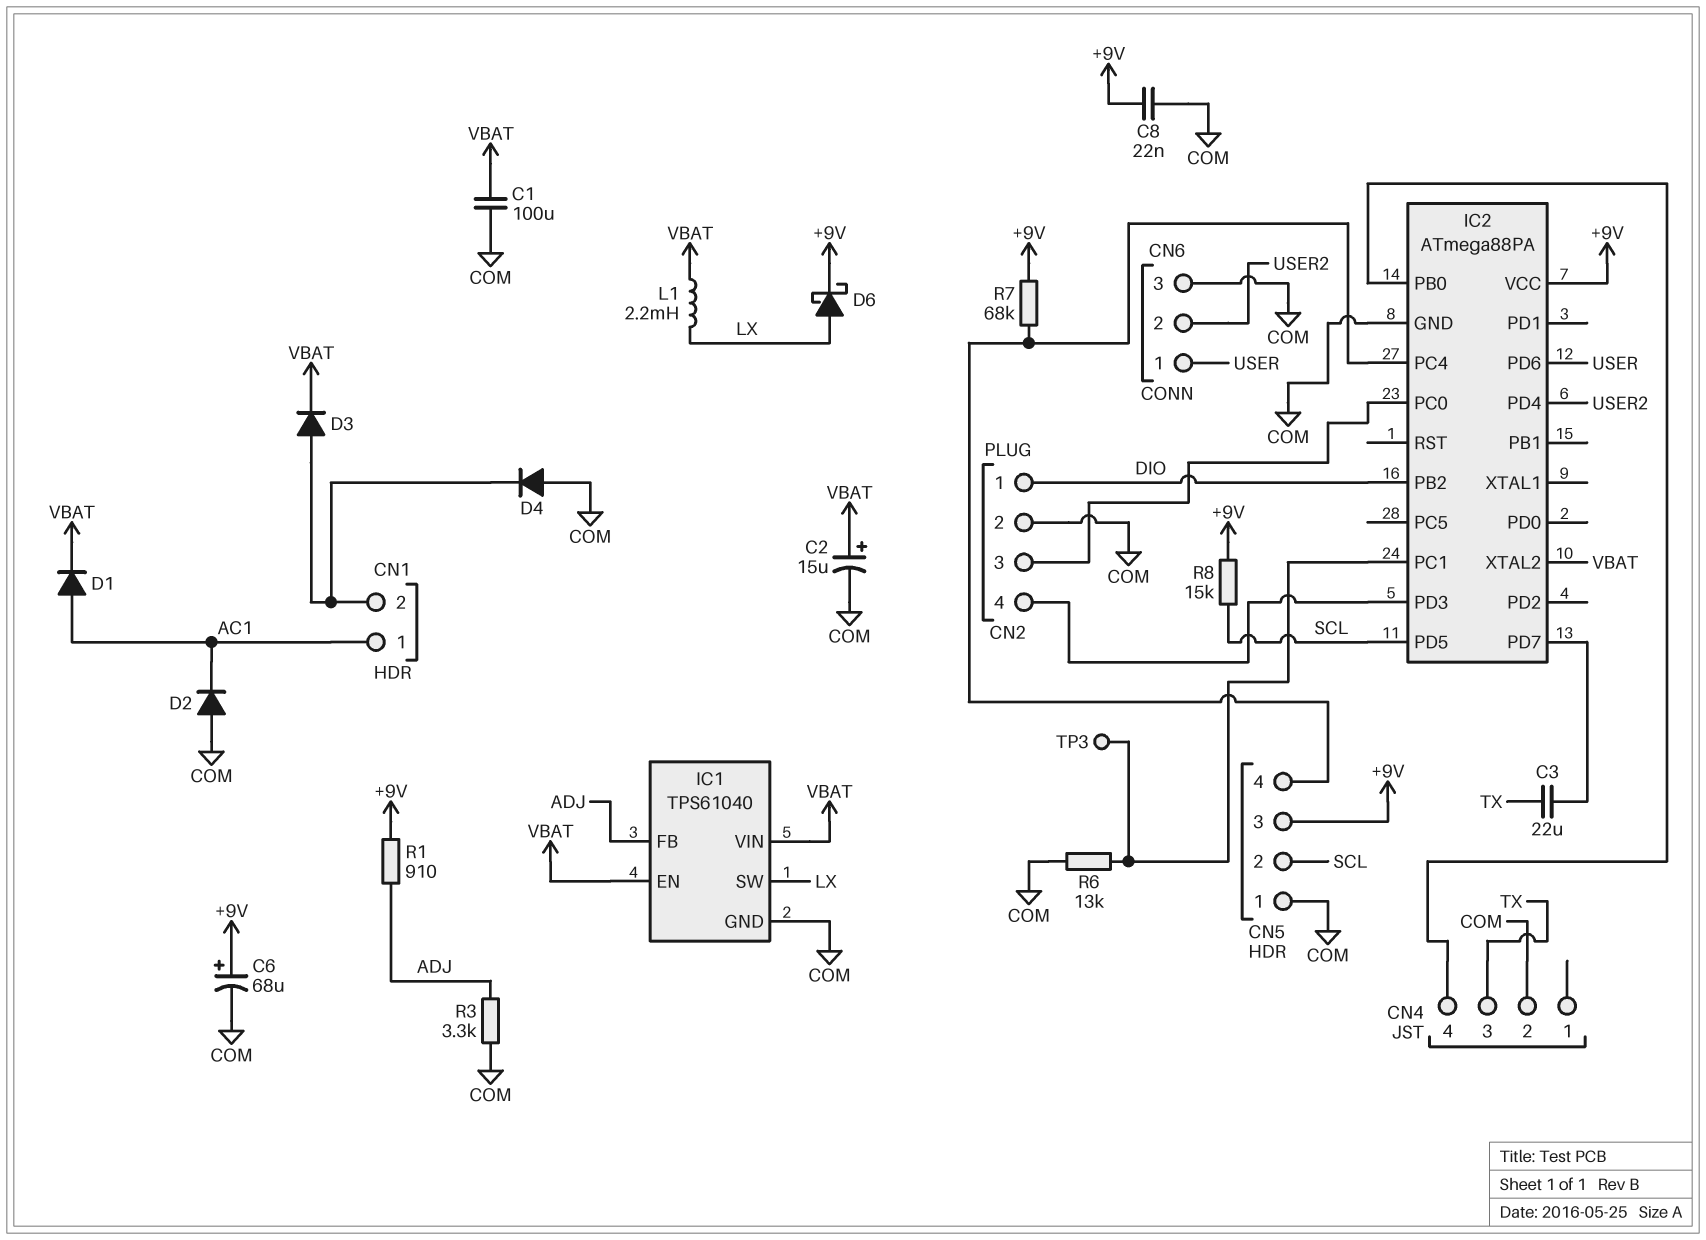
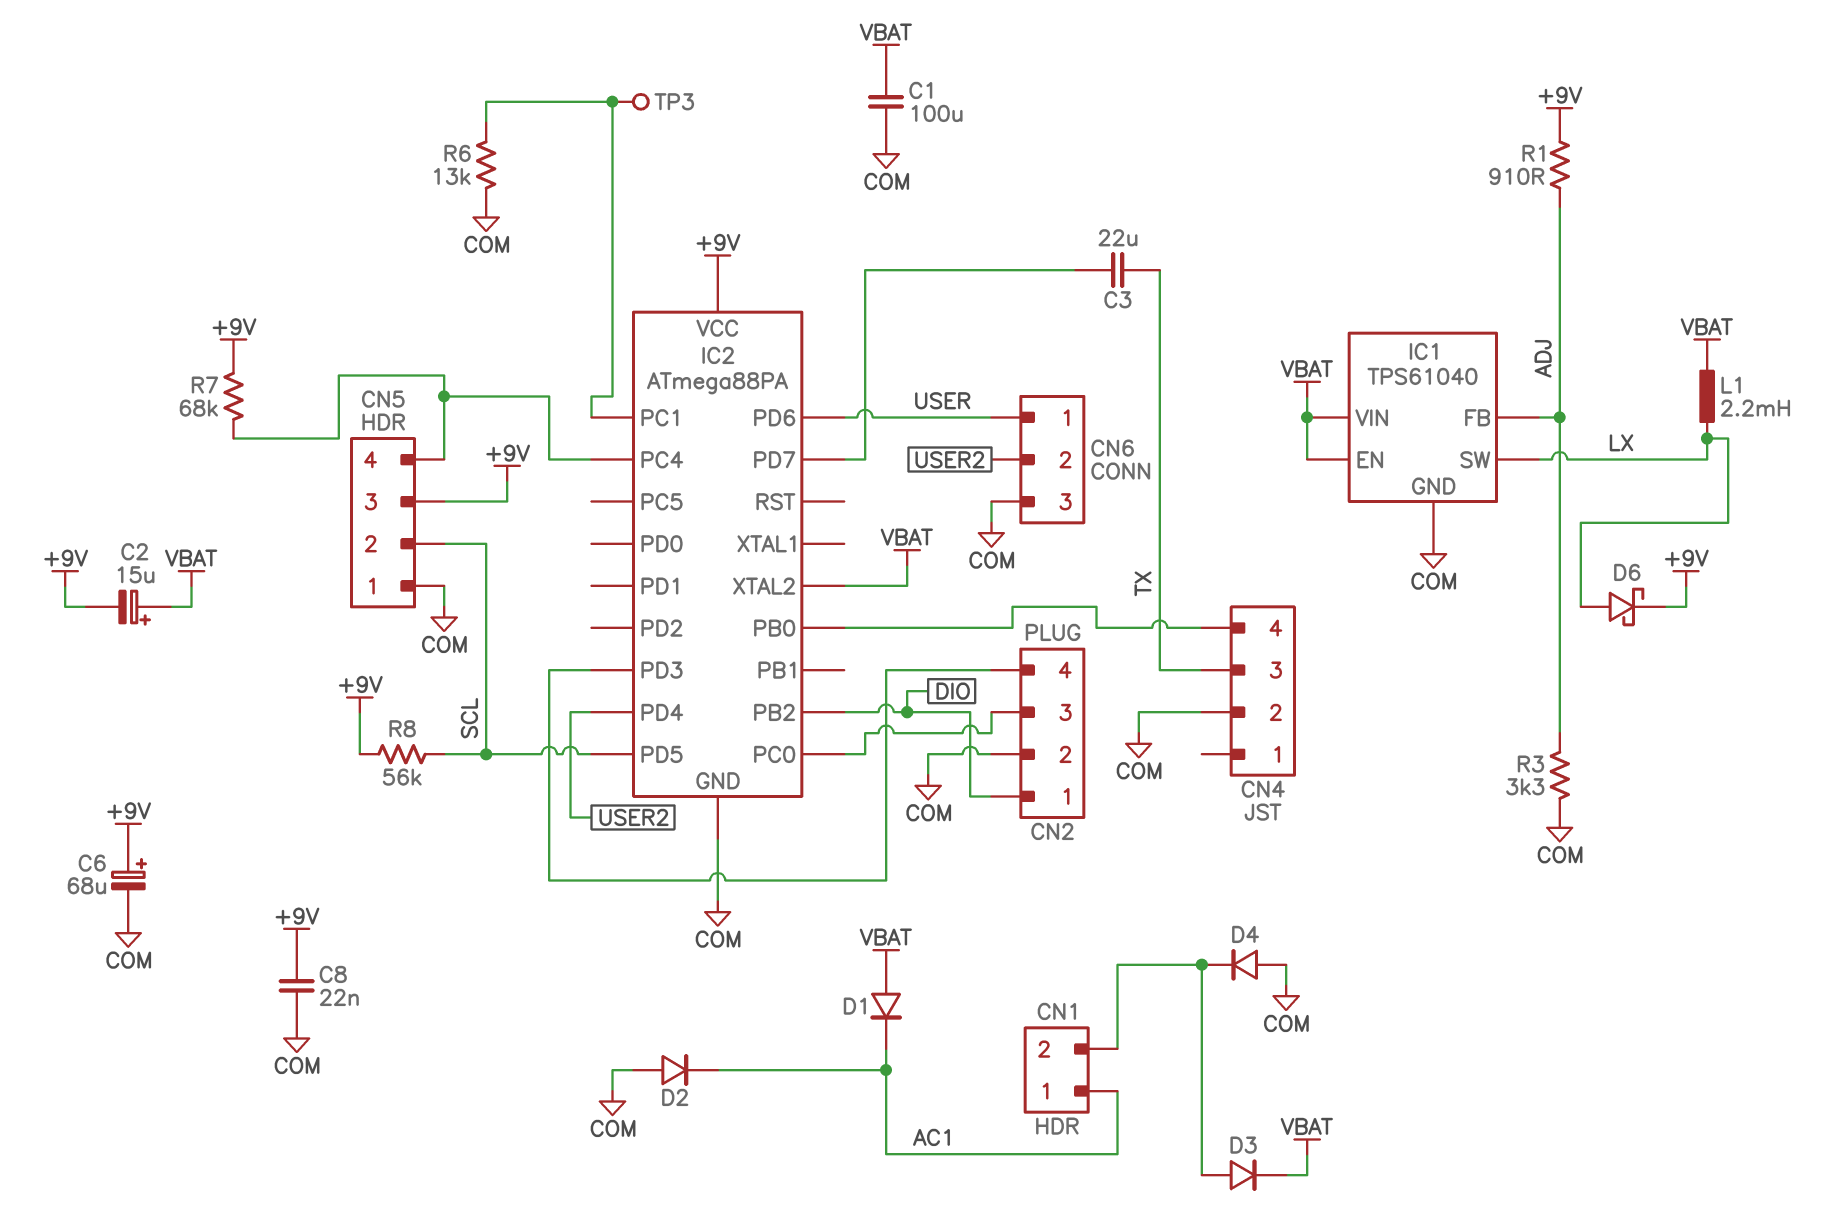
C2: 15uF (plus VBAT, minus COM) -> 15uF (plus VBAT, minus +9V)
D1: diode (A AC1, K VBAT) -> diode (A VBAT, K AC1)
R8: 15k (+9V, SCL) -> 56k (+9V, SCL)

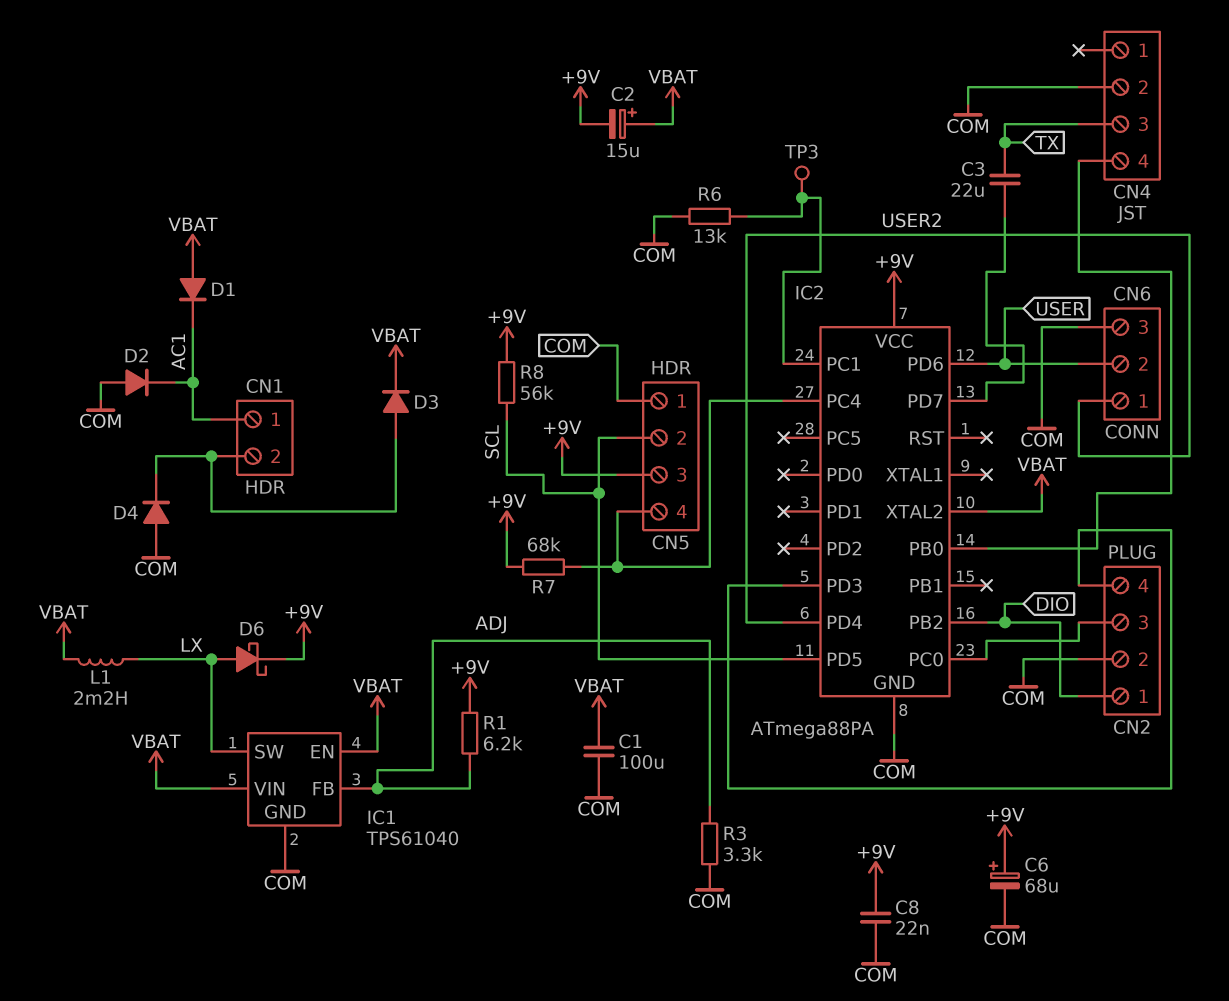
CN6 pin 1: USER -> USER2
CN6 pin 2: USER2 -> USER
R1: 910 (+9V, ADJ) -> 6.2k (+9V, ADJ)

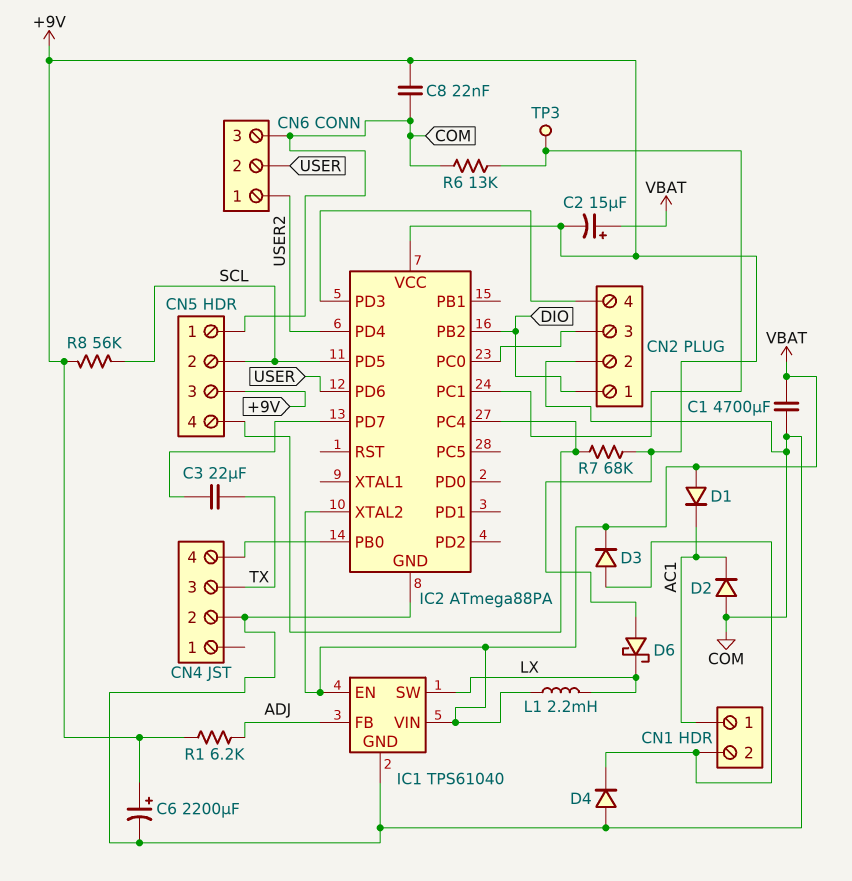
C1: 100uF (COM, VBAT) -> 4700uF (COM, VBAT)
C6: 68uF (plus +9V, minus COM) -> 2200uF (plus +9V, minus COM)
D6: schottky (A LX, K +9V) -> schottky (A +9V, K LX)
R3: 3.3k (ADJ, COM) -> none

